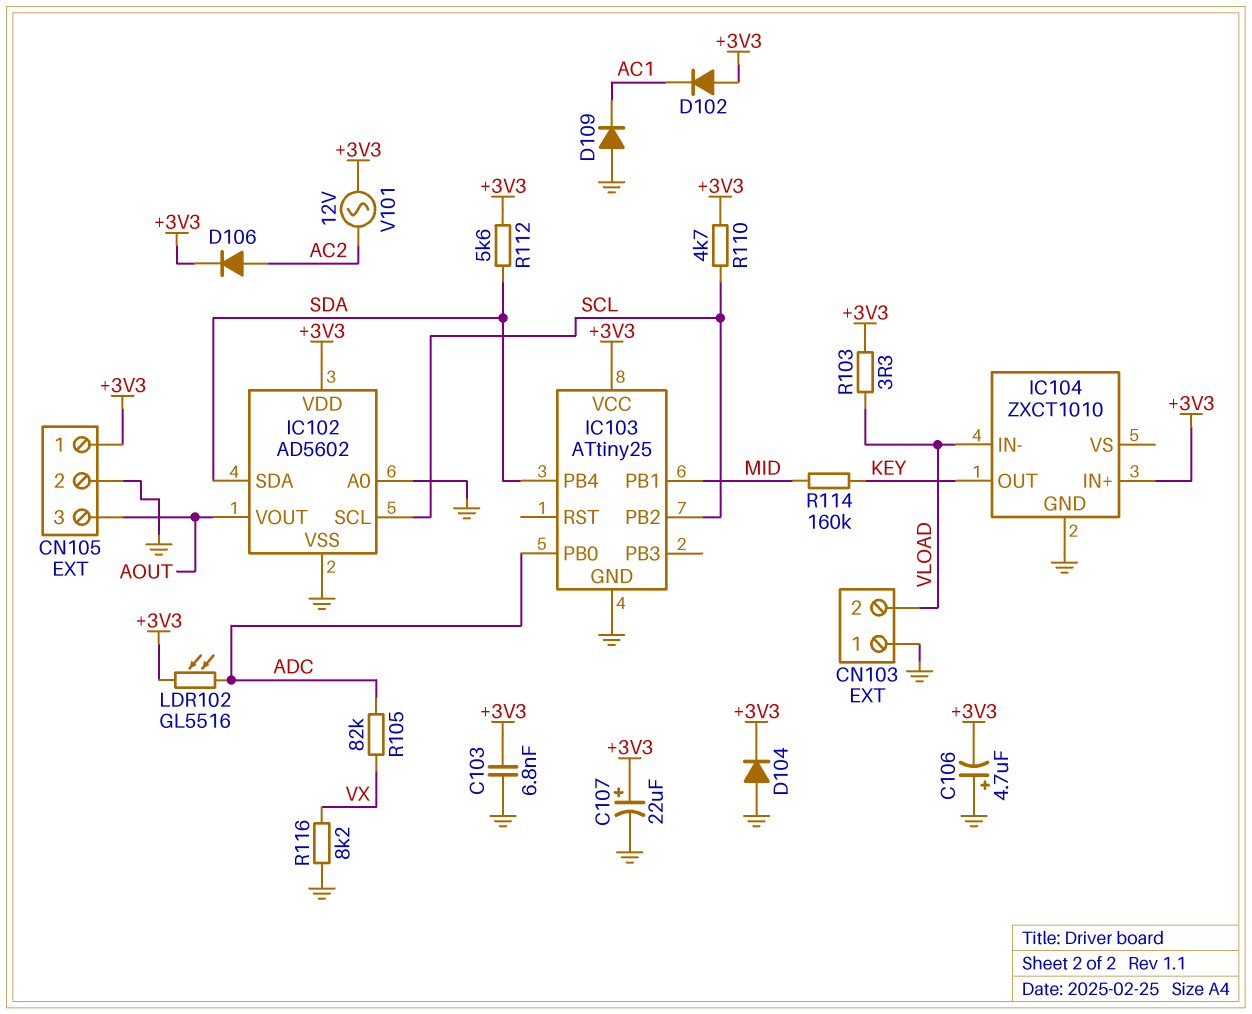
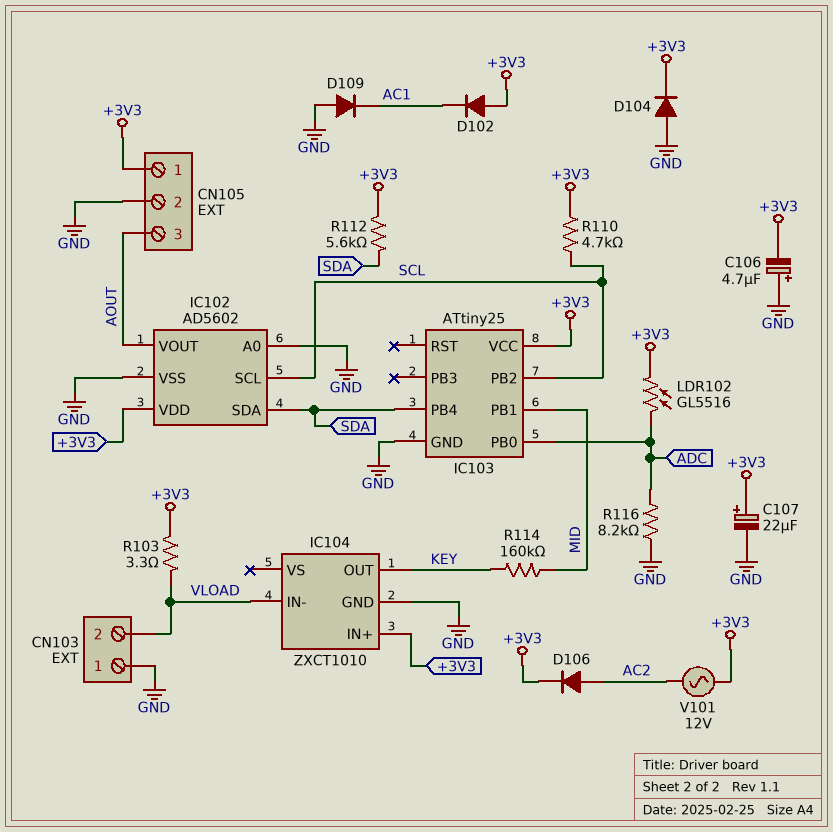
C103: 6.8nF (+3V3, GND) -> none
R105: 82k (ADC, VX) -> none
R116: 8.2k (GND, VX) -> 8.2k (ADC, GND)

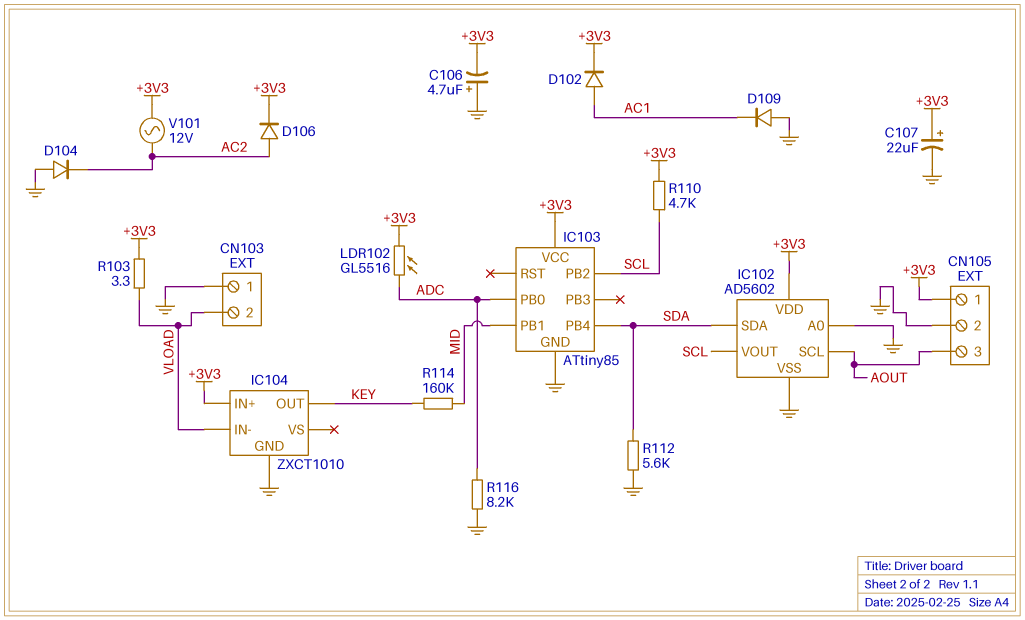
D102: diode (A +3V3, K AC1) -> diode (A AC1, K +3V3)
D104: diode (A GND, K +3V3) -> diode (A GND, K AC2)
IC102 pin SCL: SCL -> AOUT
IC102 pin VOUT: AOUT -> SCL
IC103: ATtiny25 -> ATtiny85
R112: 5.6k (+3V3, SDA) -> 5.6k (GND, SDA)

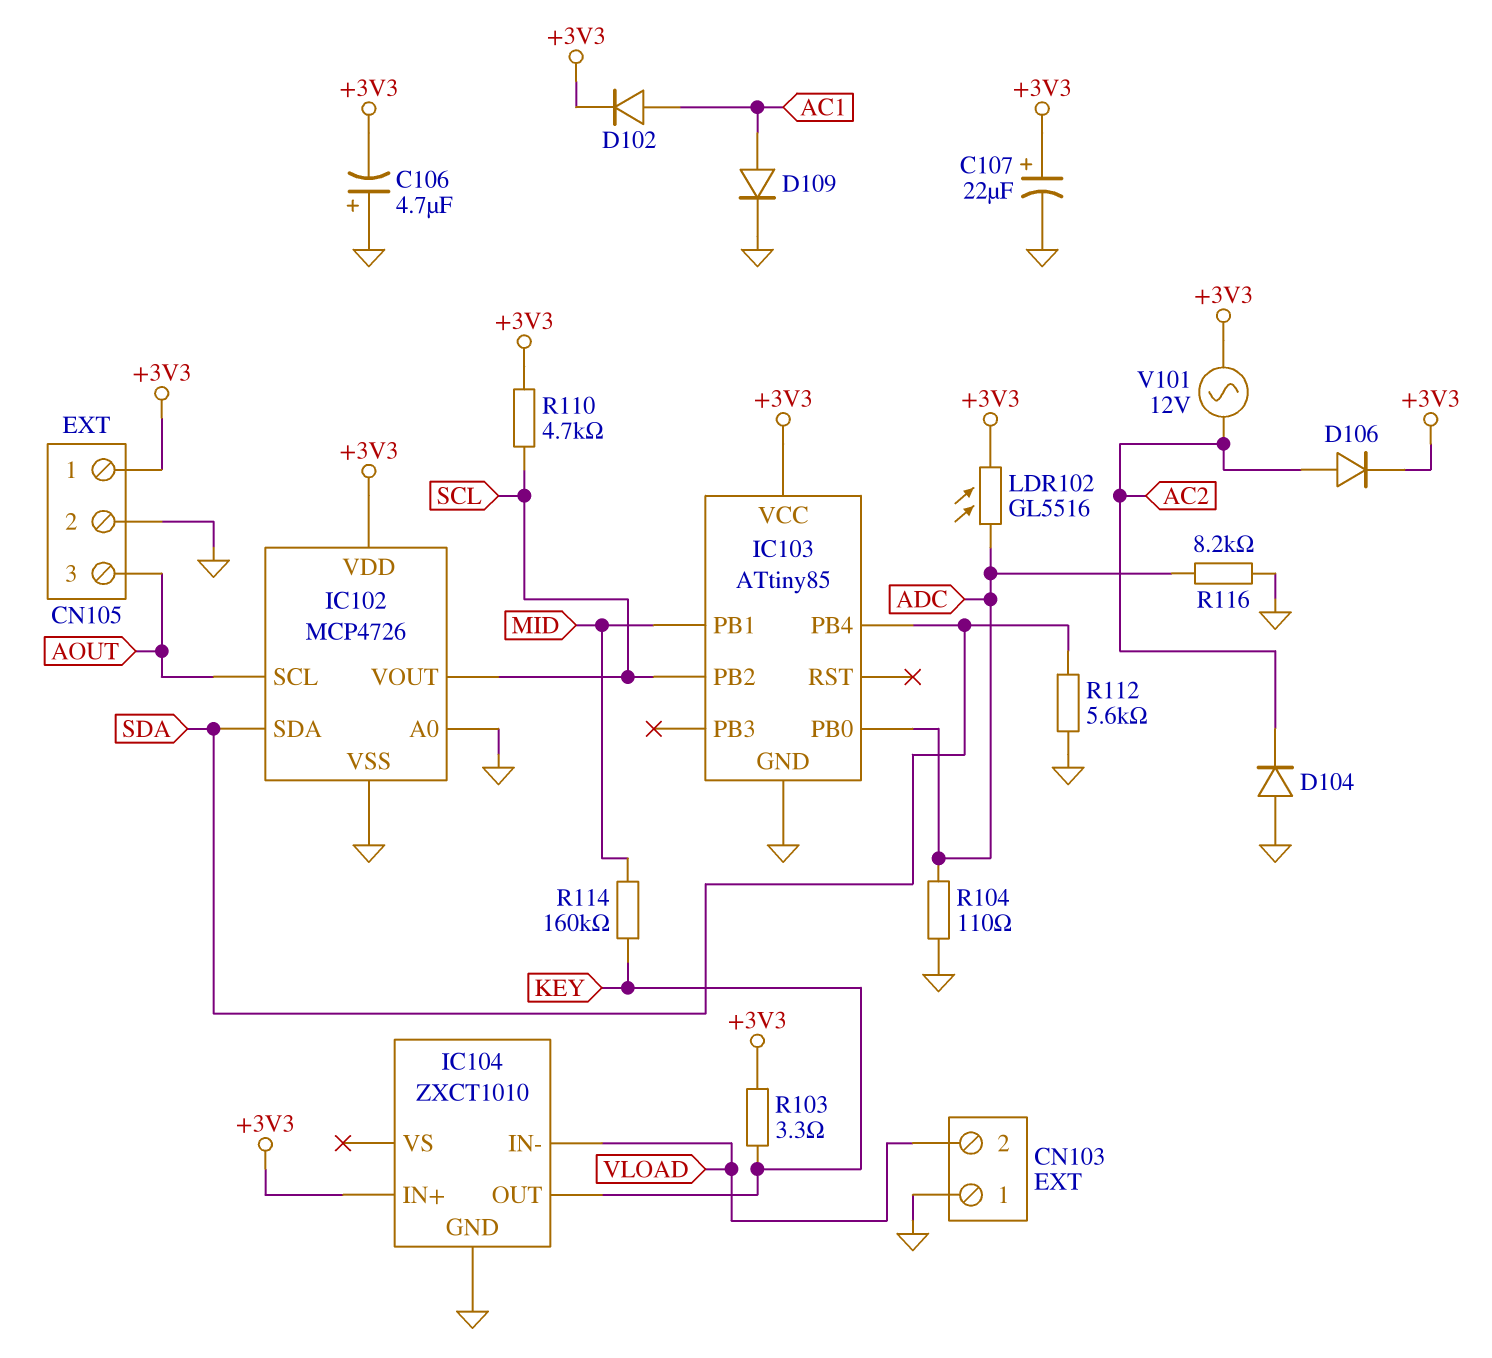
D109: diode (A GND, K AC1) -> diode (A AC1, K GND)
IC102: AD5602 -> MCP4726
R103: 3.3 (+3V3, VLOAD) -> 3.3 (+3V3, KEY)
R104: none -> 110 (ADC, GND)

